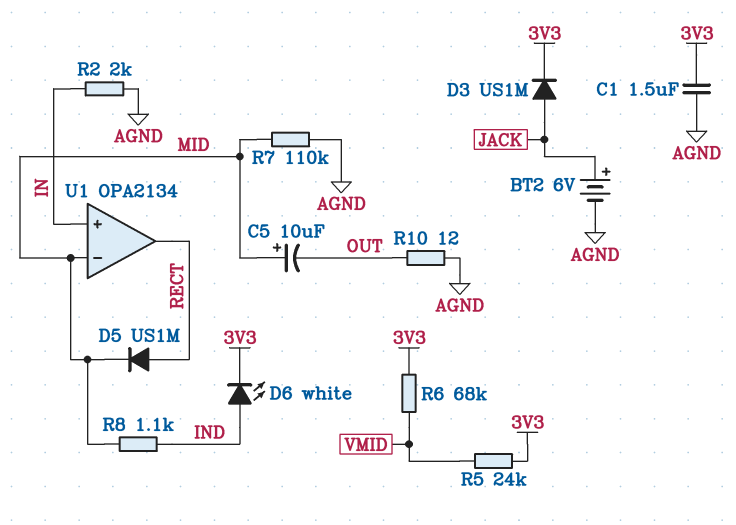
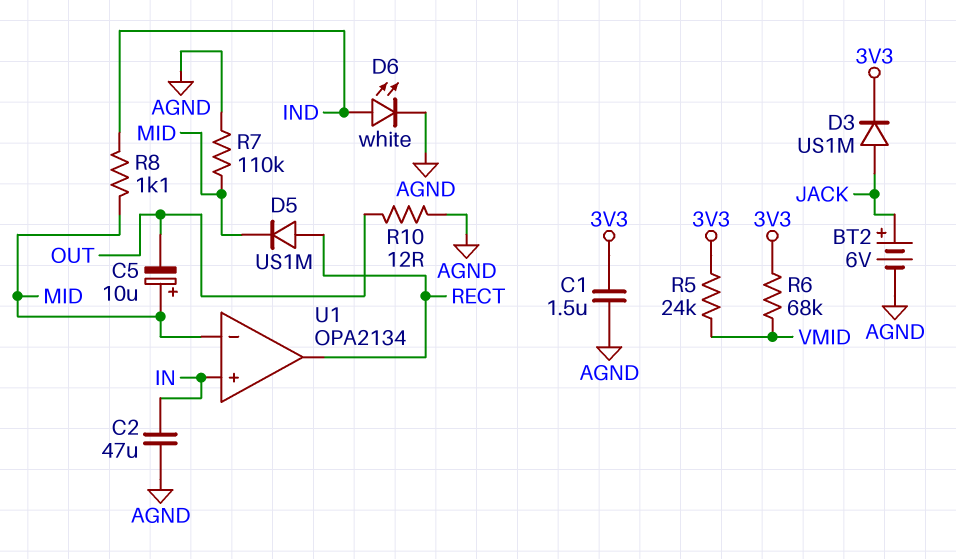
C2: none -> 47uF (AGND, IN)
D6: LED white (A IND, K 3V3) -> LED white (A IND, K AGND)
R2: 2k (AGND, IN) -> none

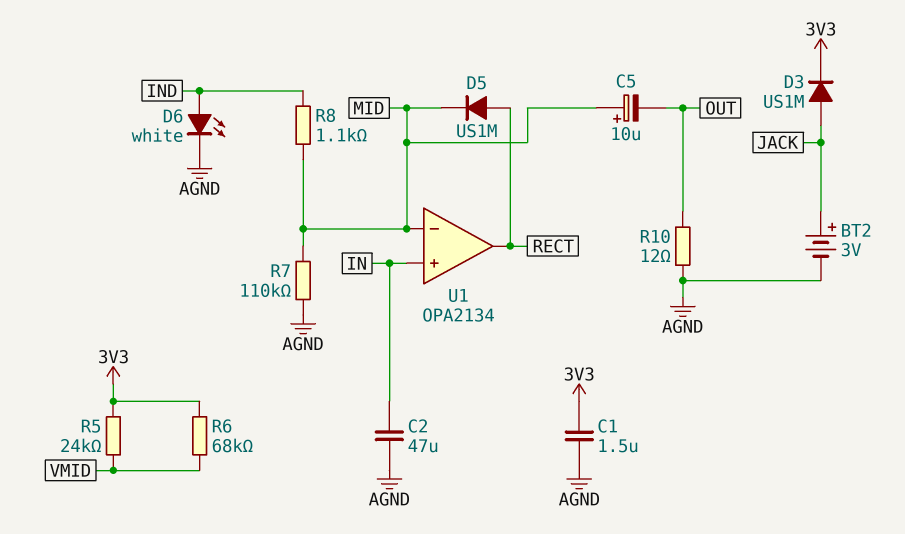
BT2: 6V (plus JACK, minus AGND) -> 3V (plus JACK, minus AGND)

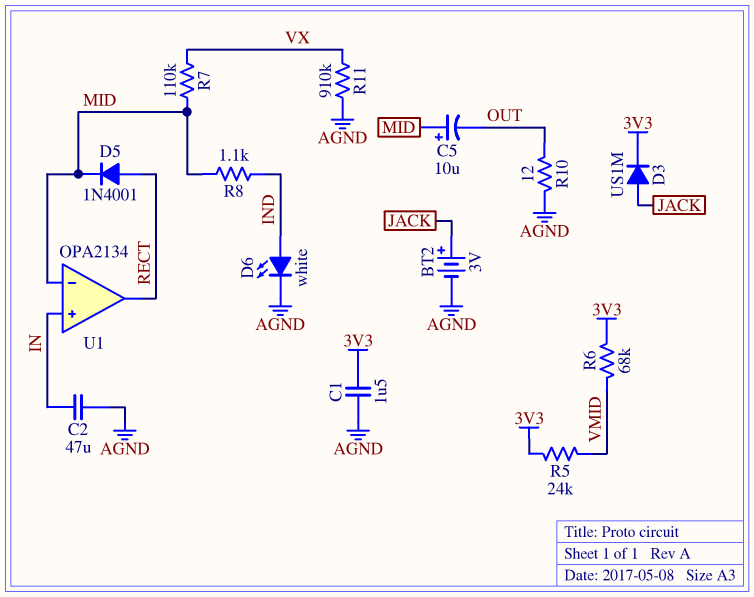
D5: diode US1M (A RECT, K MID) -> diode 1N4001 (A RECT, K MID)
R7: 110k (AGND, MID) -> 110k (MID, VX)
R11: none -> 910k (AGND, VX)

